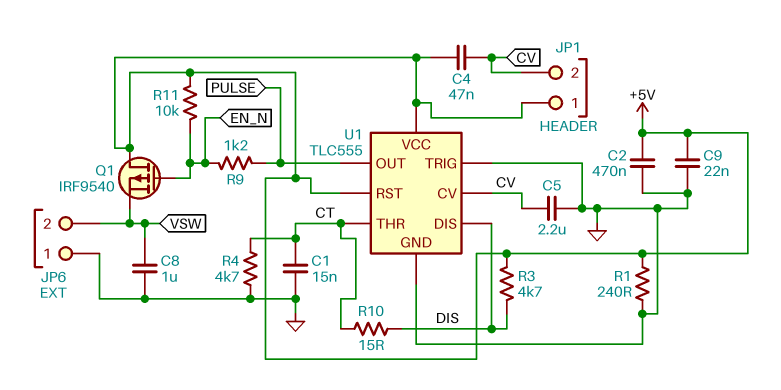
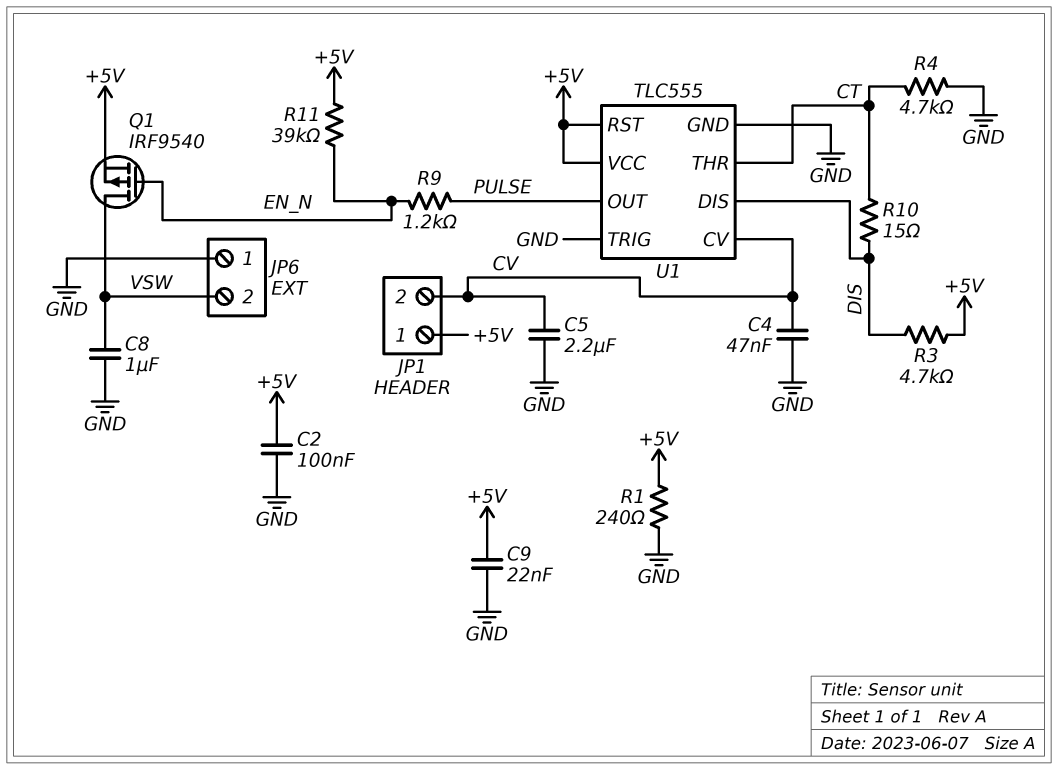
C1: 15nF (CT, GND) -> none
C2: 470nF (+5V, GND) -> 100nF (+5V, GND)
C4: 47nF (+5V, CV) -> 47nF (CV, GND)
Q1: PMOS IRF9540 (G EN_N, D +5V, S VSW) -> PMOS IRF9540 (G EN_N, D VSW, S +5V)
R11: 10k (+5V, EN_N) -> 39k (+5V, EN_N)

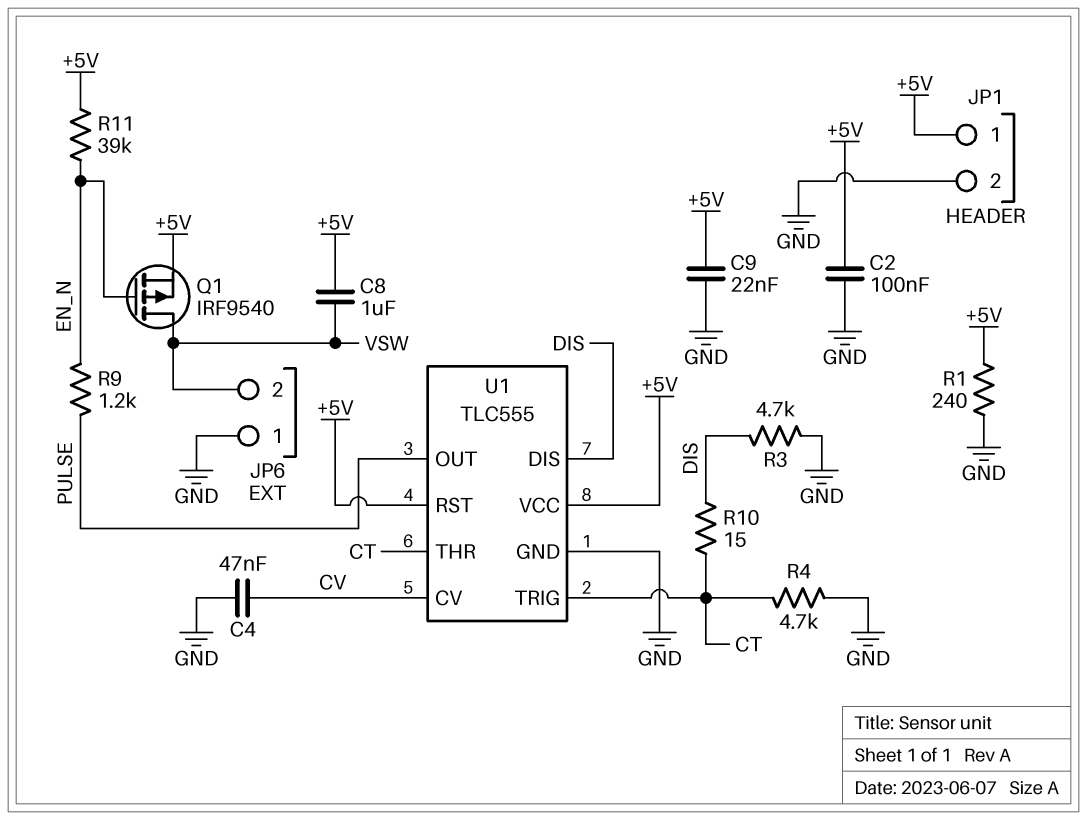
C5: 2.2uF (CV, GND) -> none
C8: 1uF (GND, VSW) -> 1uF (+5V, VSW)
JP1 pin 2: CV -> GND
R3: 4.7k (+5V, DIS) -> 4.7k (DIS, GND)
U1 pin TRIG: GND -> CT

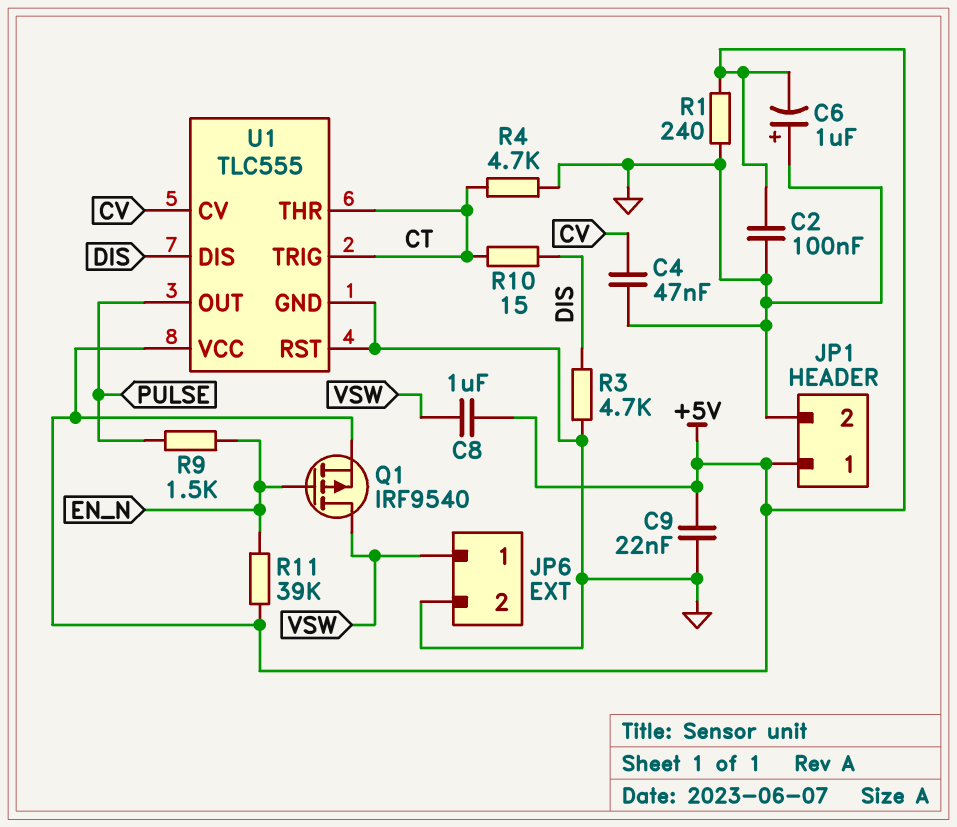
C6: none -> 1uF (plus GND, minus +5V)
JP6 pin 1: GND -> VSW
JP6 pin 2: VSW -> GND
R9: 1.2k (EN_N, PULSE) -> 1.5k (EN_N, PULSE)
U1 pin RST: +5V -> GND

